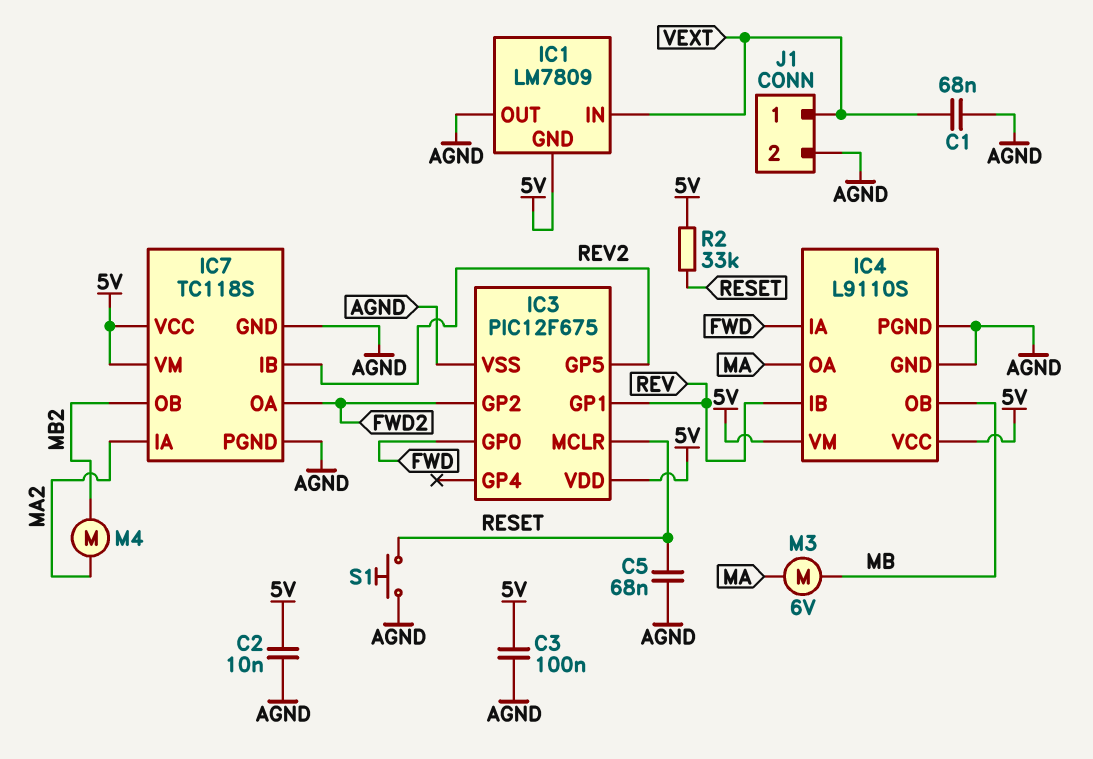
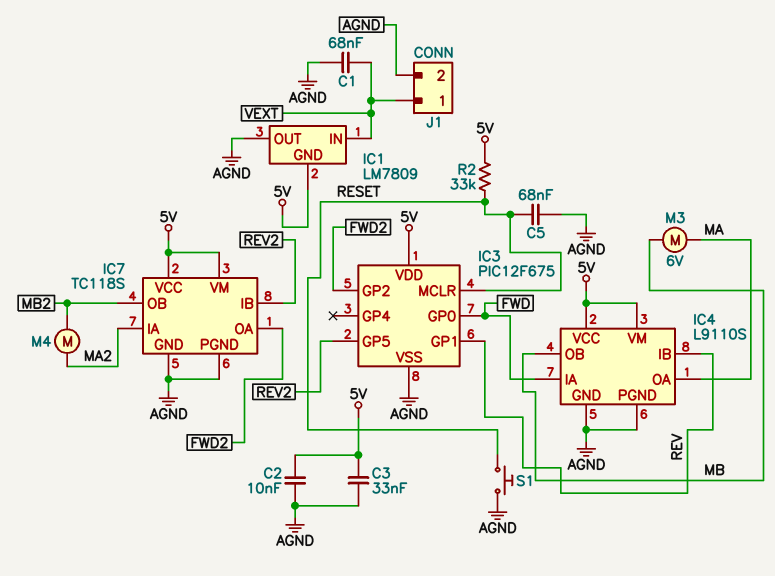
C3: 100nF (5V, AGND) -> 33nF (5V, AGND)

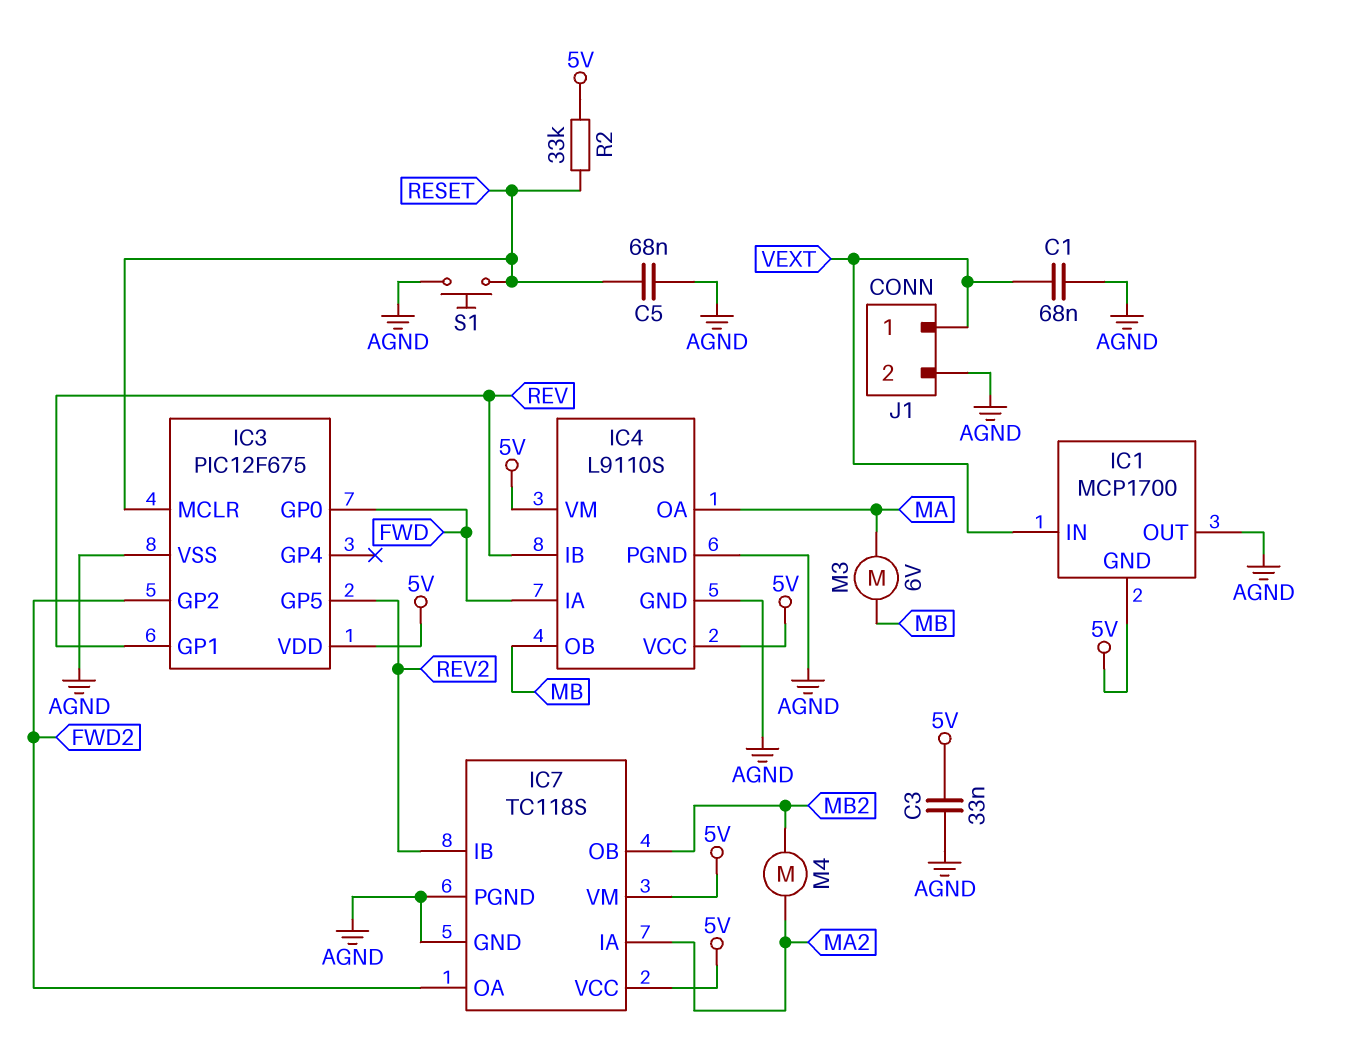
C2: 10nF (5V, AGND) -> none
IC1: LM7809 -> MCP1700

